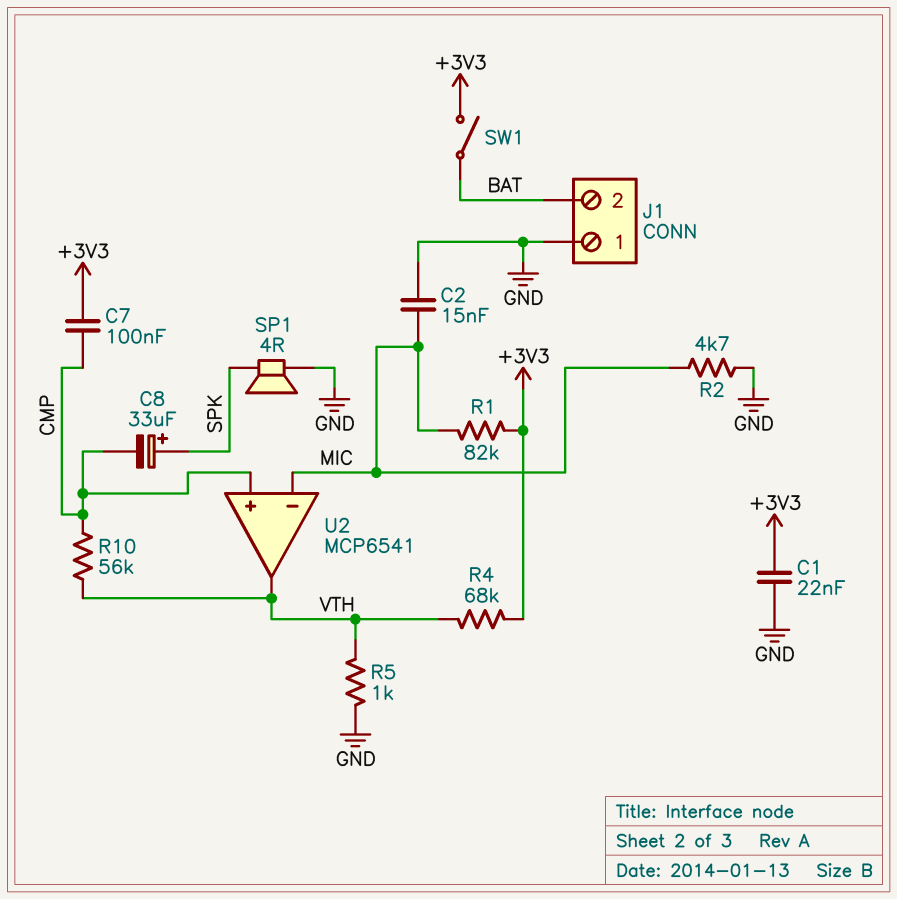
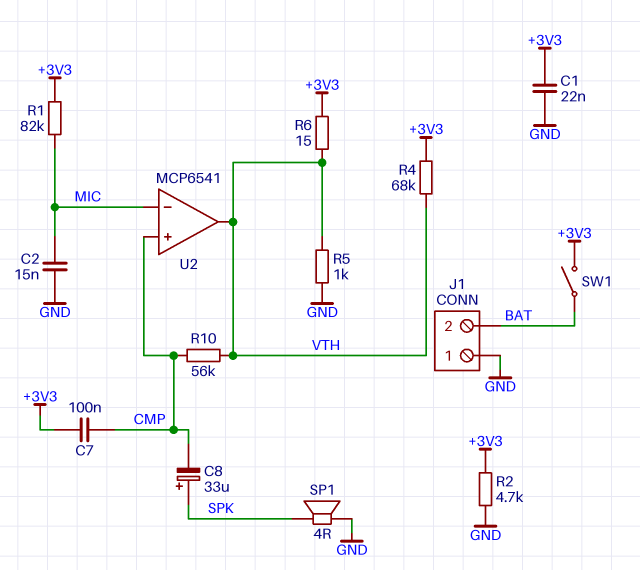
R2: 4.7k (GND, MIC) -> 4.7k (+3V3, GND)
R6: none -> 15 (+3V3, VTH)

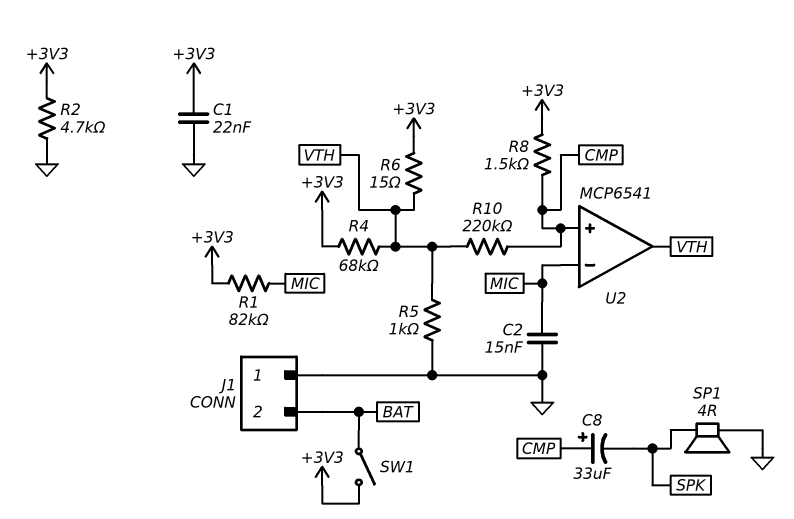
C7: 100nF (+3V3, CMP) -> none
C8: 33uF (plus SPK, minus CMP) -> 33uF (plus CMP, minus SPK)
R8: none -> 1.5k (+3V3, CMP)
R10: 56k (CMP, VTH) -> 220k (CMP, VTH)

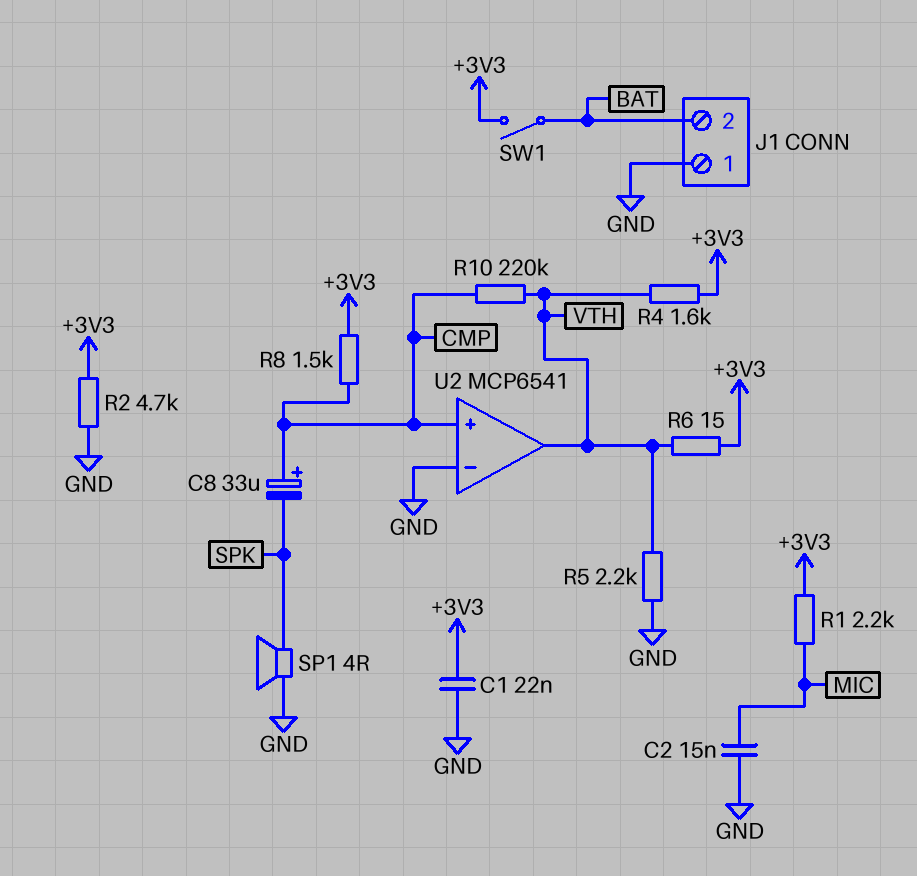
R1: 82k (+3V3, MIC) -> 2.2k (+3V3, MIC)
R4: 68k (+3V3, VTH) -> 1.6k (+3V3, VTH)
R5: 1k (GND, VTH) -> 2.2k (GND, VTH)
U2 pin in-: MIC -> GND

